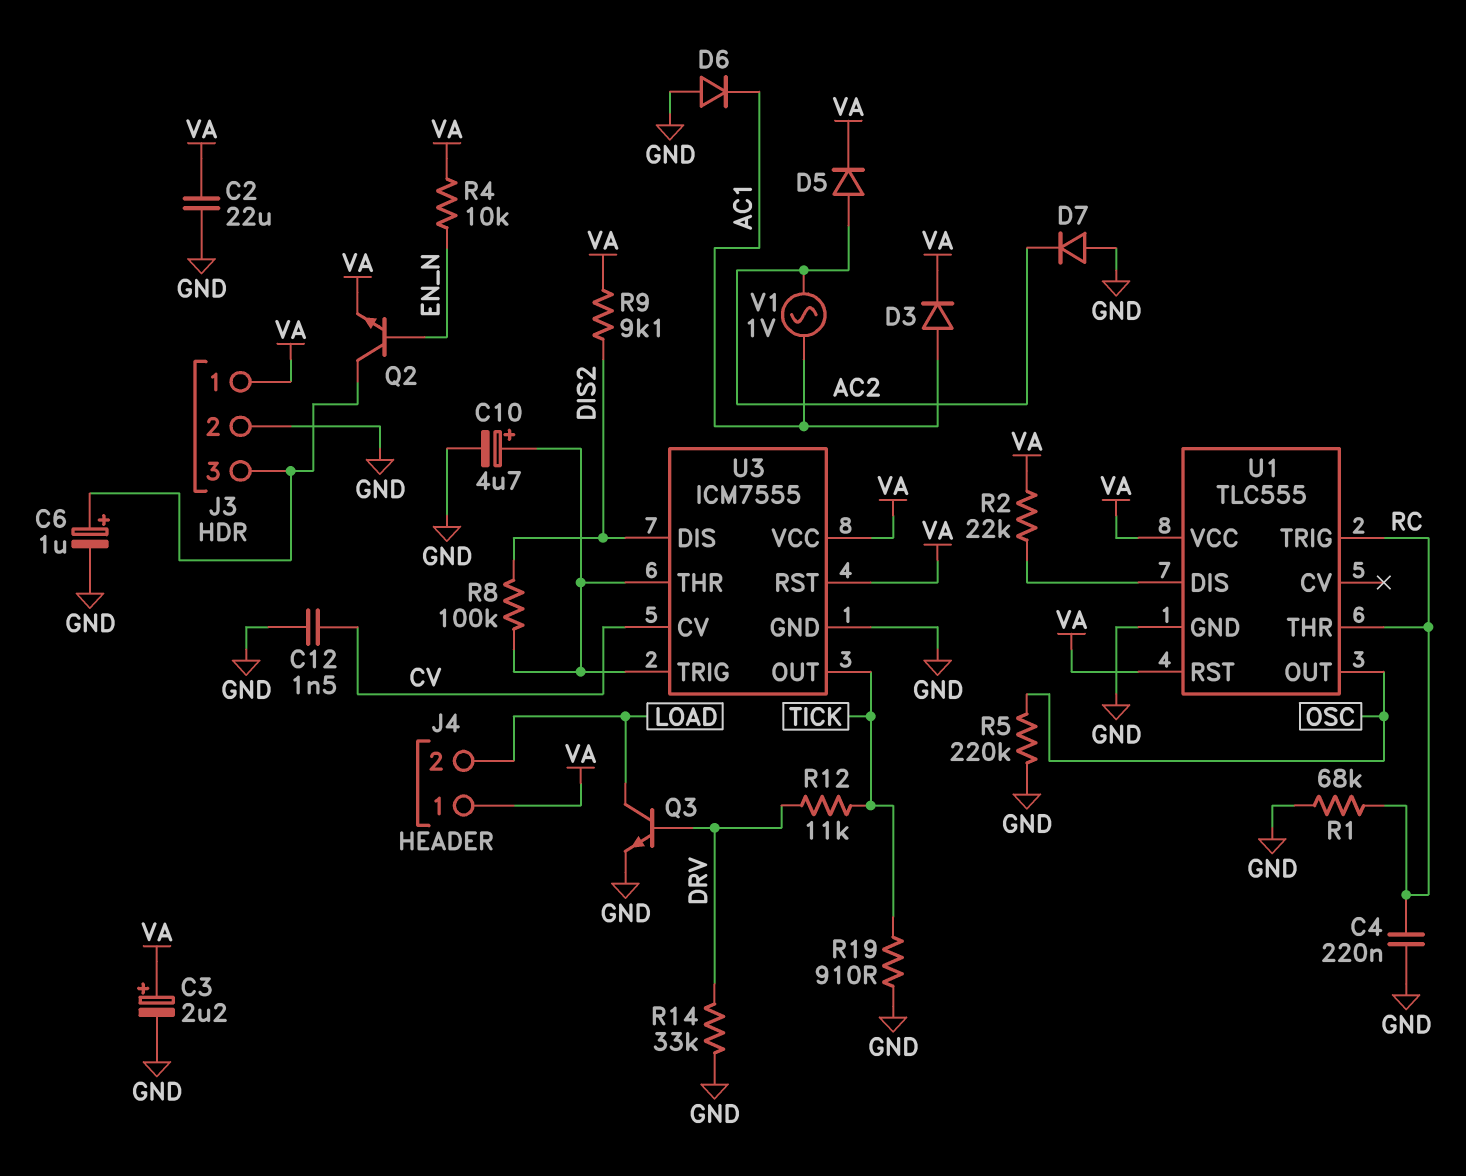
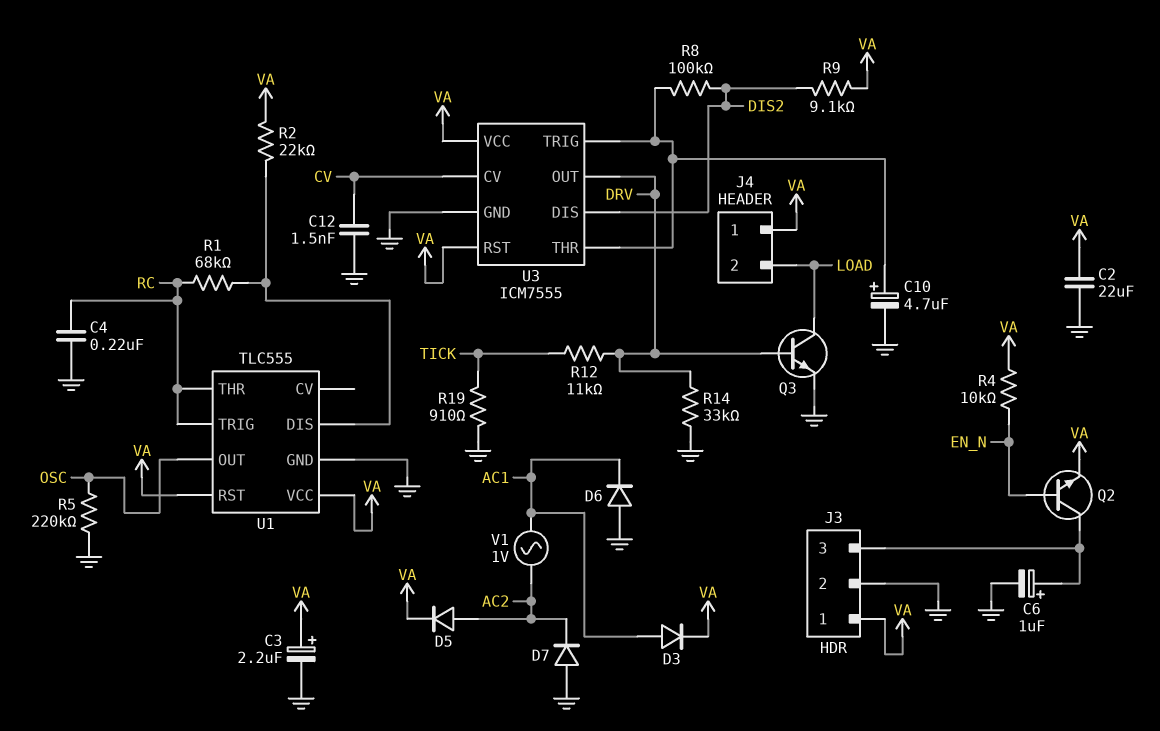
R1: 68k (GND, RC) -> 68k (RC, U1/DIS)
U3 pin OUT: TICK -> DRV

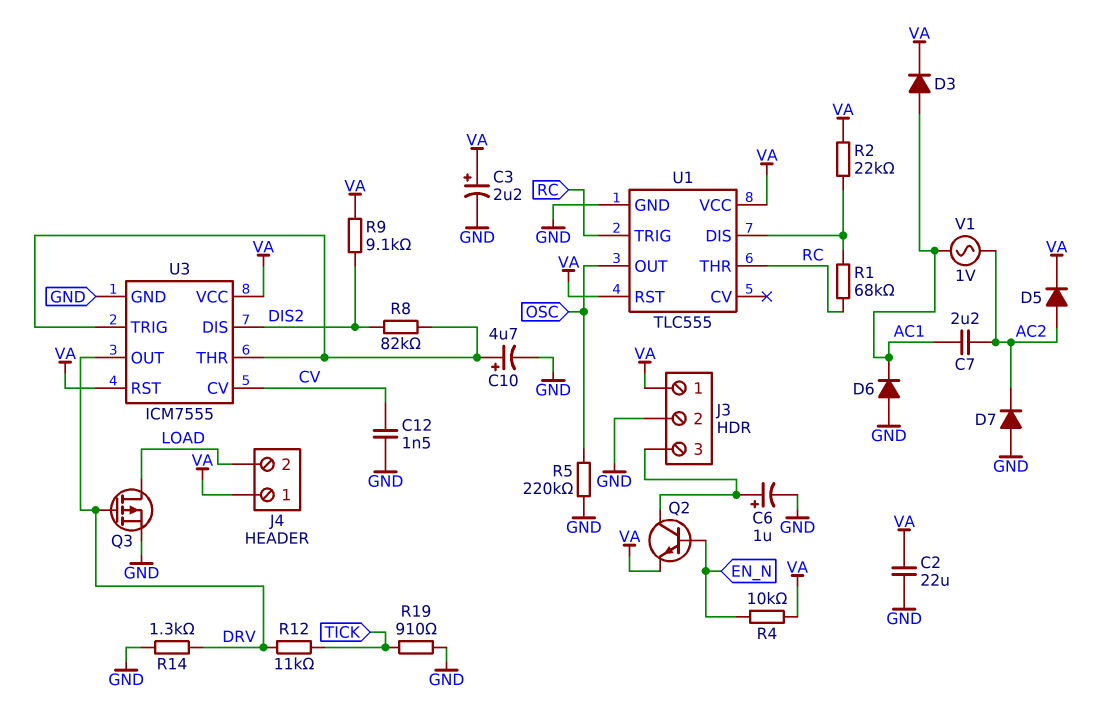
C4: 220nF (GND, RC) -> none
C7: none -> 2.2uF (AC1, AC2)
Q3: NPN (B DRV, C LOAD, E GND) -> PMOS (G DRV, D LOAD, S GND)
R8: 100k (DIS2, U3/THR) -> 82k (DIS2, U3/THR)
R14: 33k (DRV, GND) -> 1.3k (DRV, GND)

